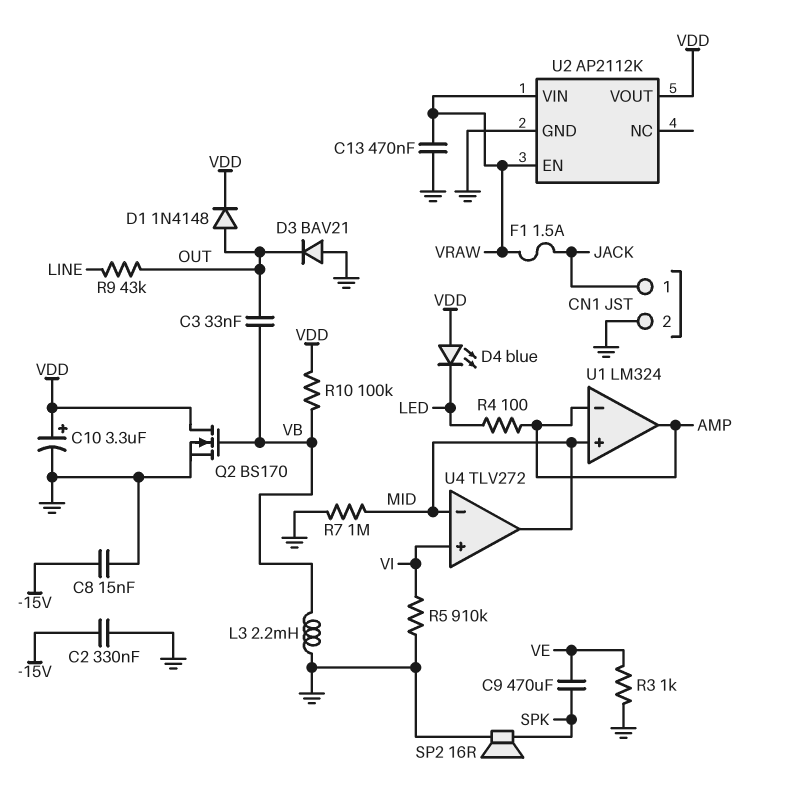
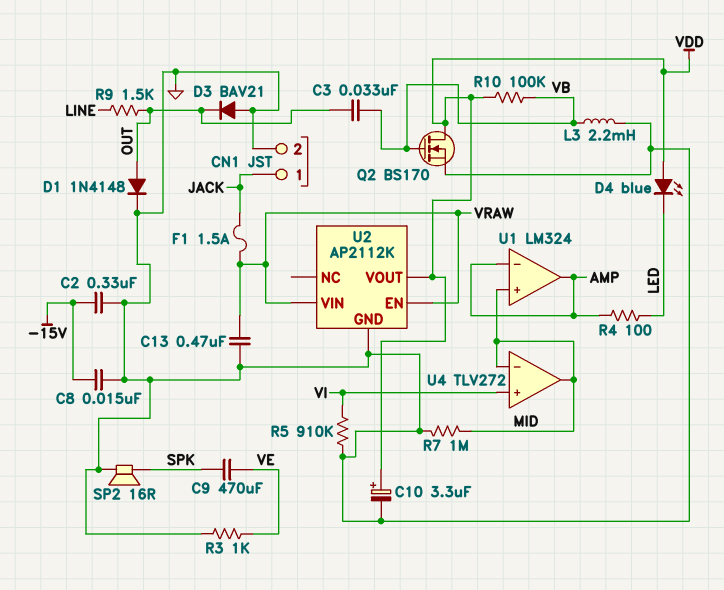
D1: diode 1N4148 (A OUT, K VDD) -> diode 1N4148 (A OUT, K GND)
R9: 43k (LINE, OUT) -> 1.5k (LINE, OUT)

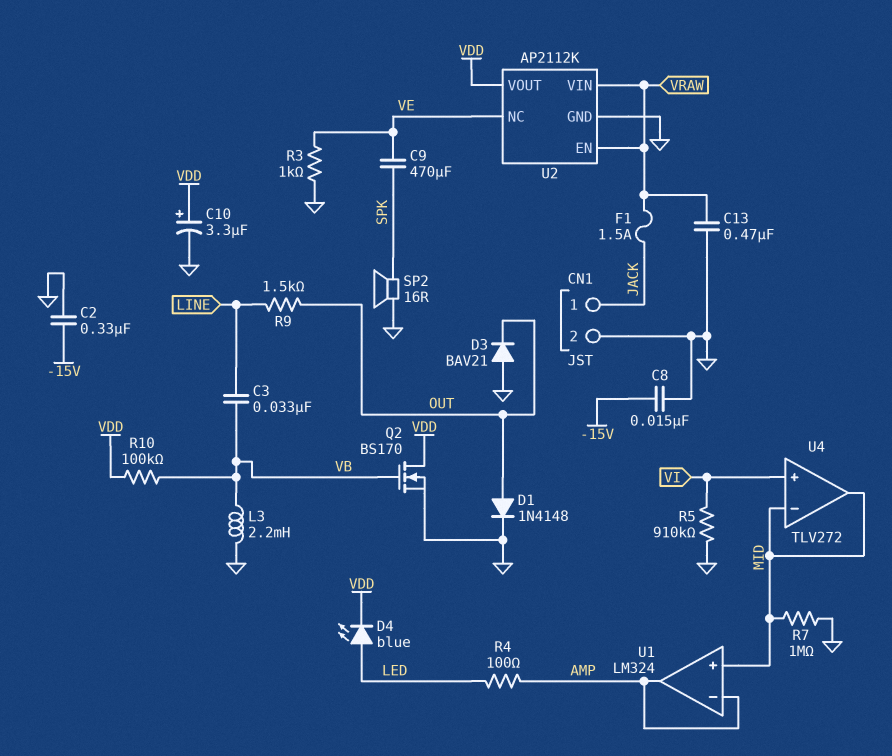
C3: 33nF (OUT, VB) -> 33nF (LINE, VB)
D4: LED blue (A VDD, K LED) -> LED blue (A LED, K VDD)
U2 pin NC: none -> VE

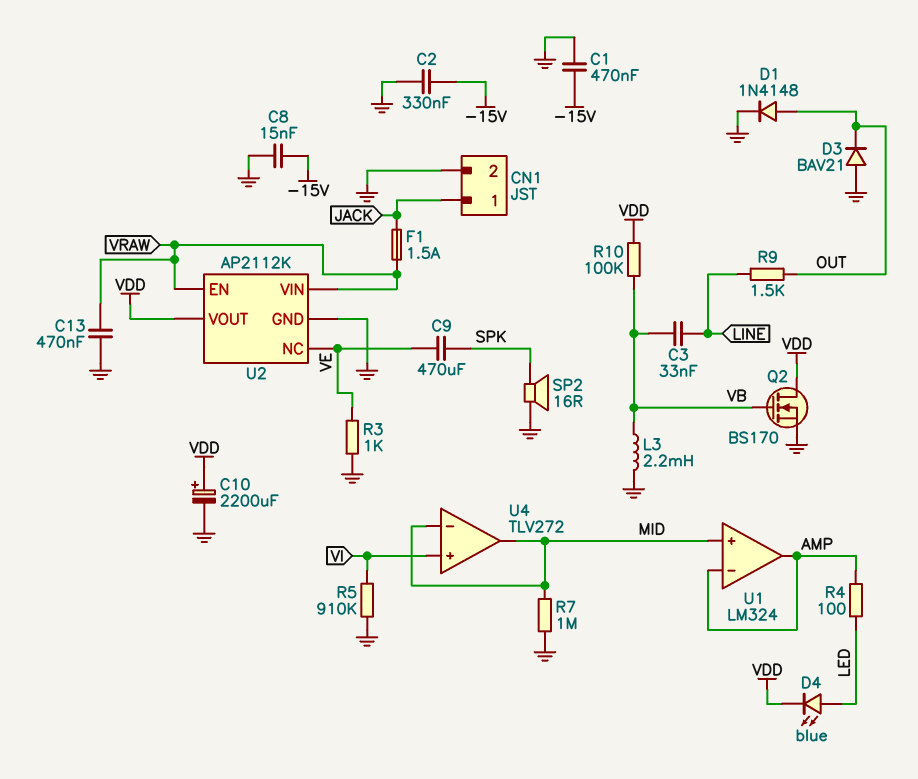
C1: none -> 470nF (-15V, GND)
C10: 3.3uF (plus VDD, minus GND) -> 2200uF (plus VDD, minus GND)

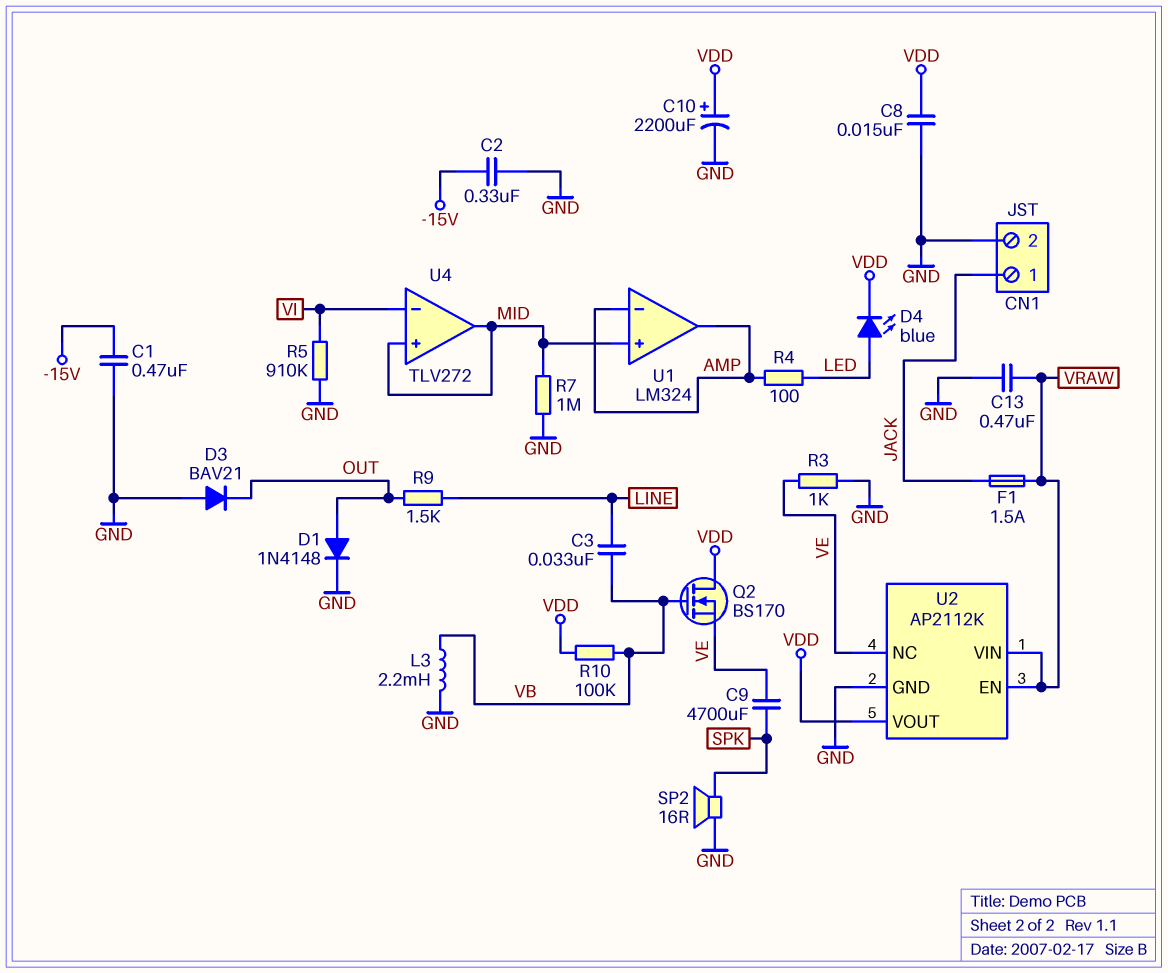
C8: 15nF (-15V, GND) -> 15nF (GND, VDD)
C9: 470uF (SPK, VE) -> 4700uF (SPK, VE)
Q2: NMOS BS170 (G VB, D VDD, S GND) -> NMOS BS170 (G VB, D VDD, S VE)
U4 pin in+: VI -> MID
U4 pin in-: MID -> VI

